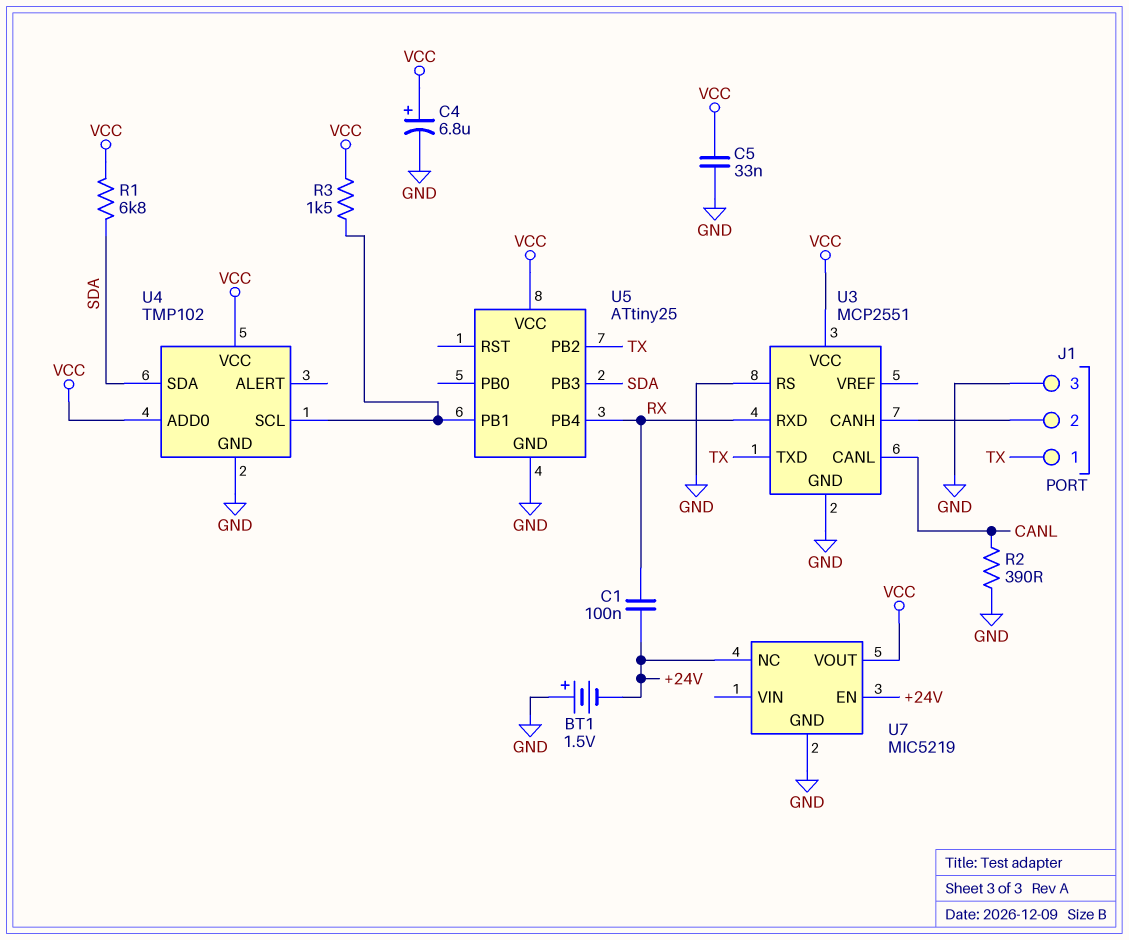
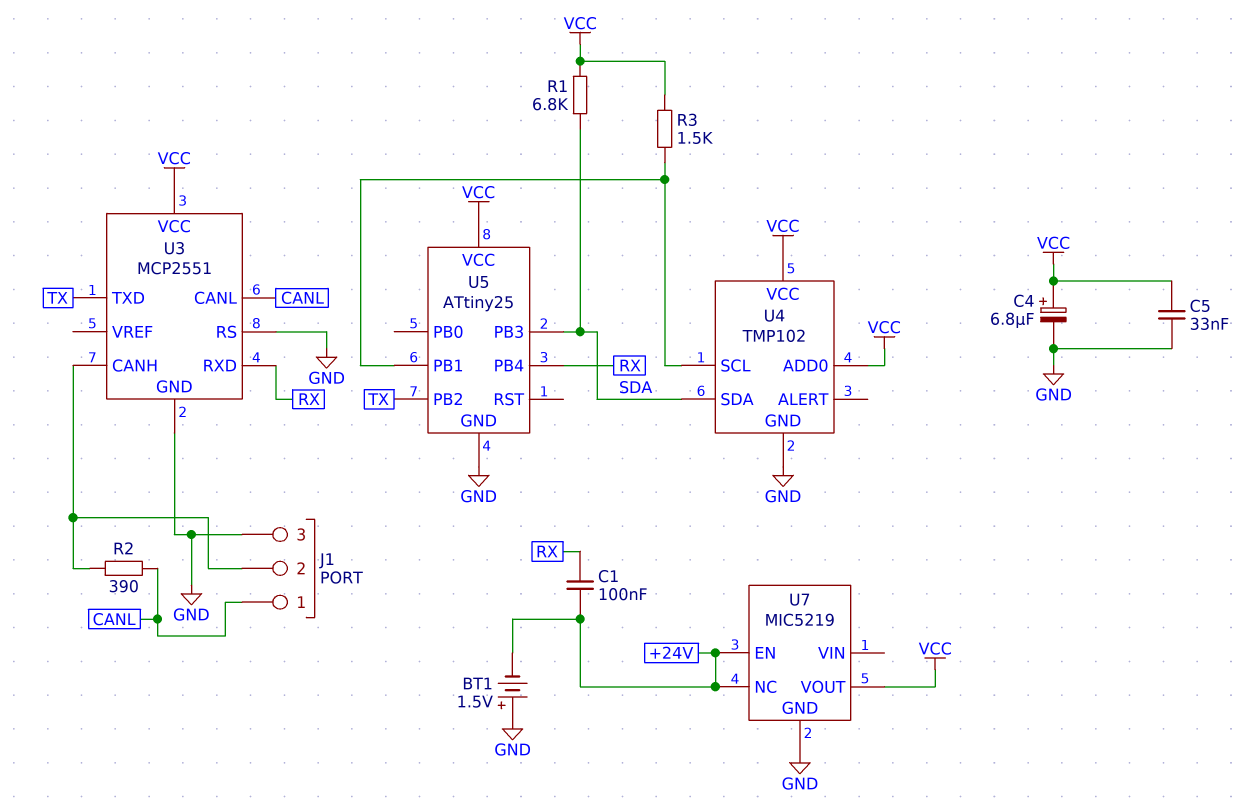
J1 pin 1: TX -> CANL
R2: 390 (CANL, GND) -> 390 (CANL, J1/2)

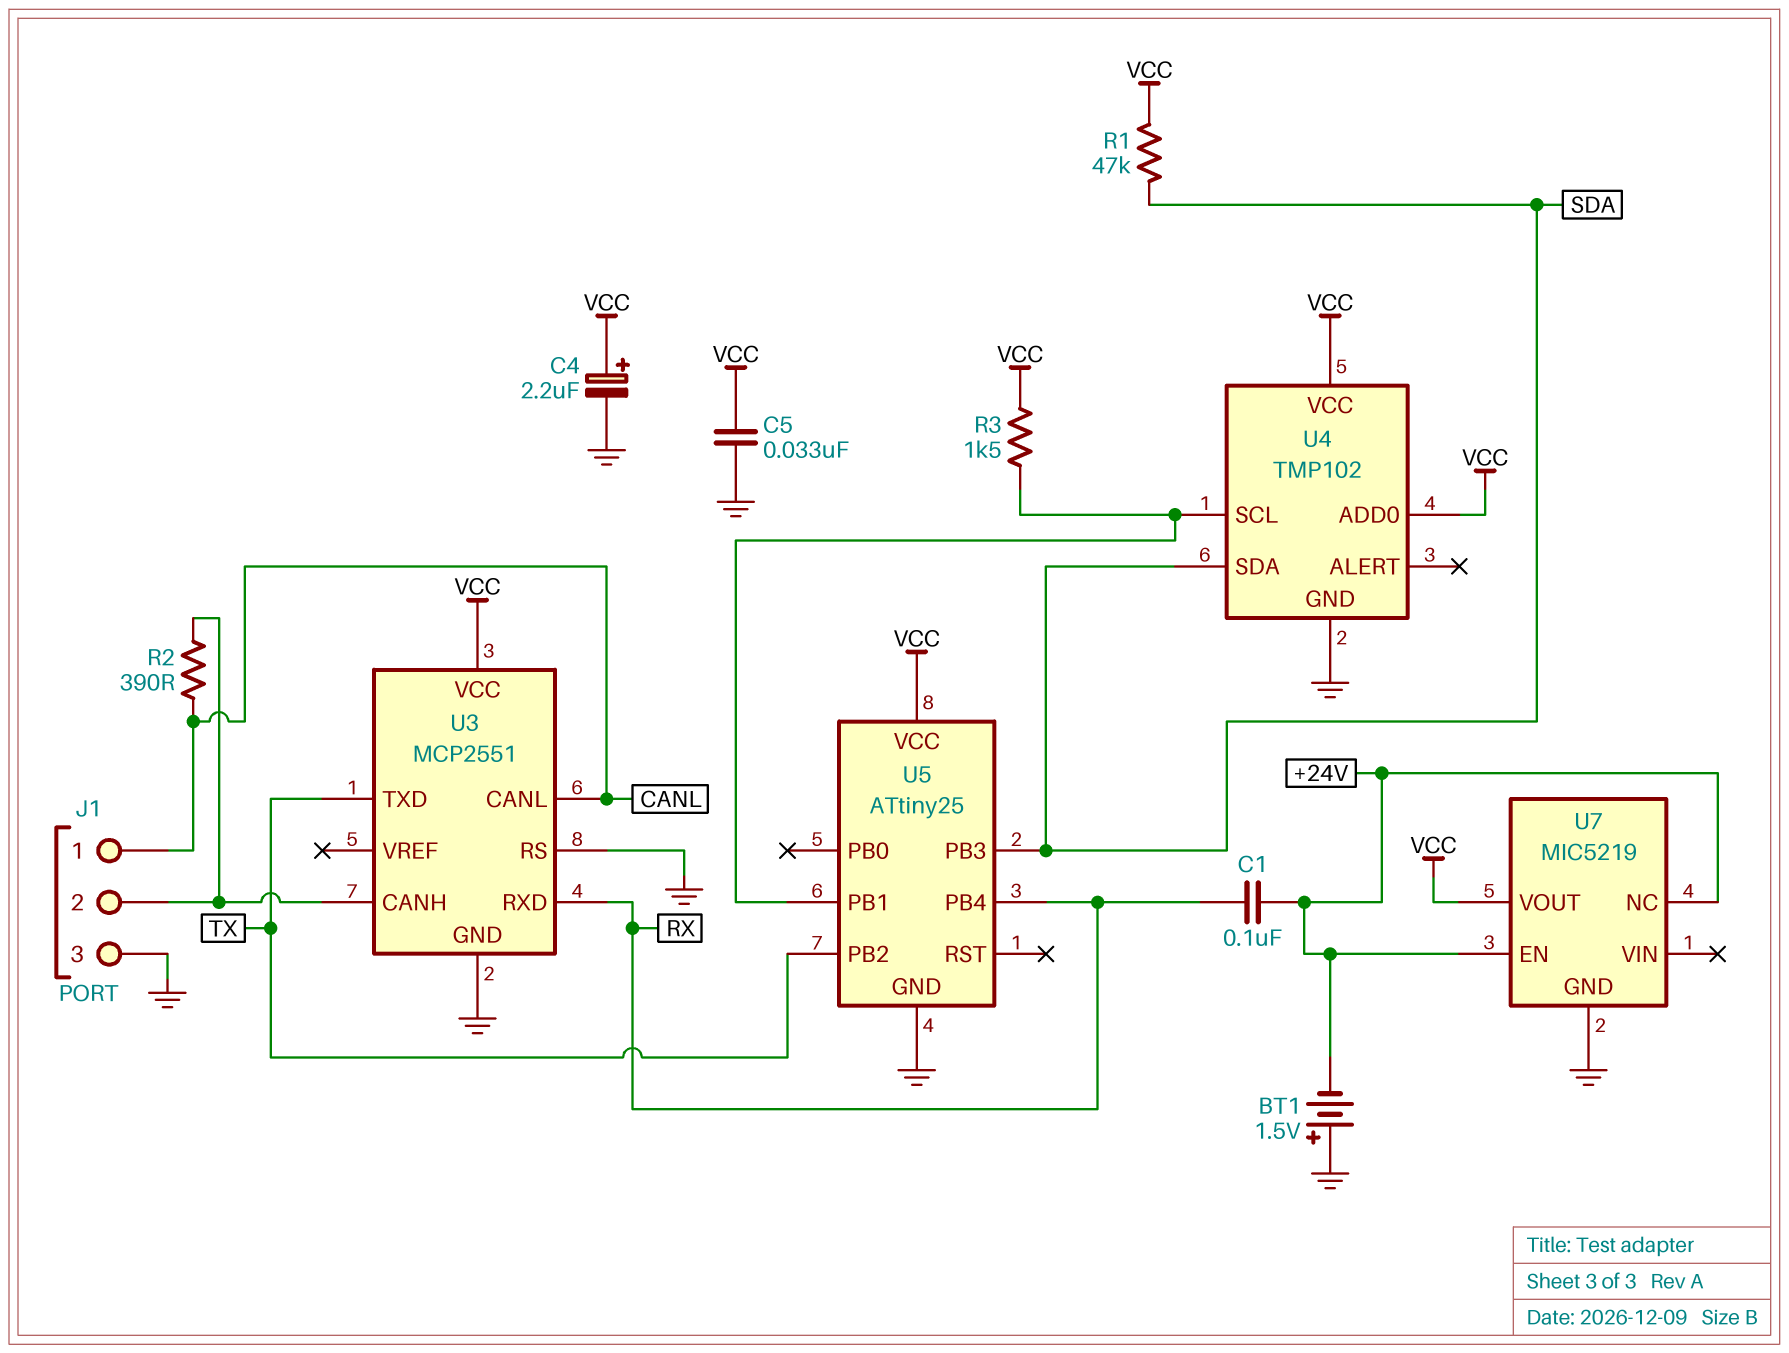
C4: 6.8uF (plus VCC, minus GND) -> 2.2uF (plus VCC, minus GND)
R1: 6.8k (SDA, VCC) -> 47k (SDA, VCC)

